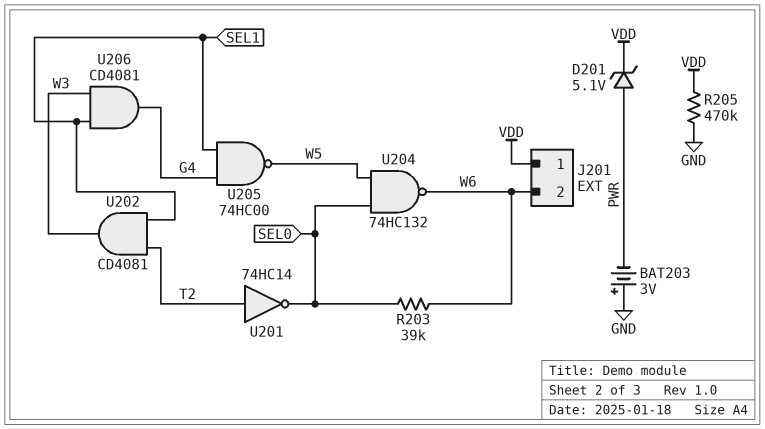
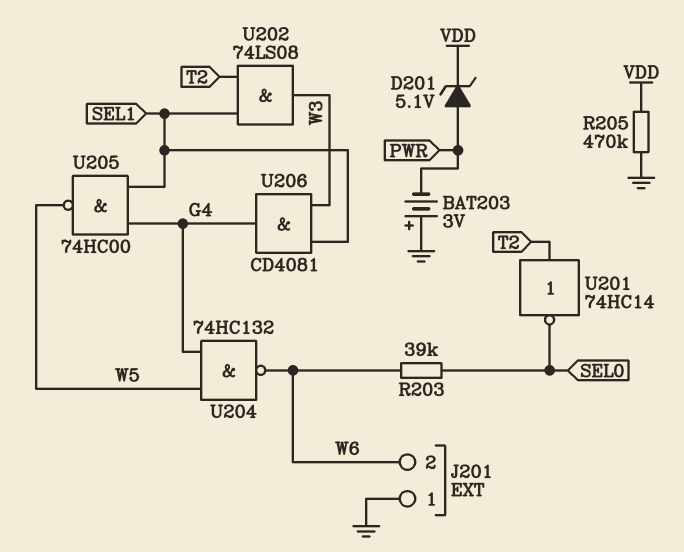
J201 pin 1: VDD -> GND
U202: AND CD4081 (in SEL1, in T2, out W3) -> AND 74LS08 (in SEL1, in T2, out W3)
U204: NAND 74HC132 (in SEL0, in W5, out W6) -> NAND 74HC132 (in G4, in W5, out W6)

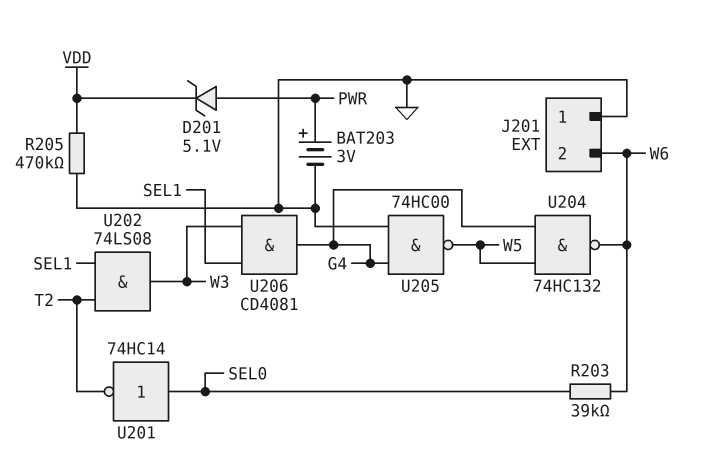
BAT203: 3V (plus GND, minus PWR) -> 3V (plus PWR, minus GND)
U201: NOT 74HC14 (in T2, out SEL0) -> NOT 74HC14 (in SEL0, out T2)
U205: NAND 74HC00 (in G4, in SEL1, out W5) -> NAND 74HC00 (in G4, in GND, out W5)

